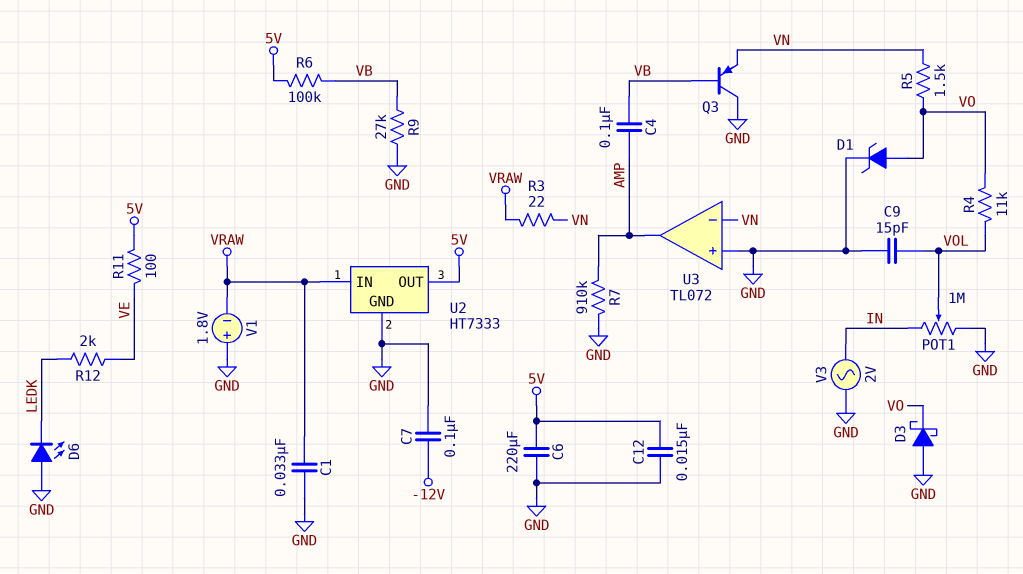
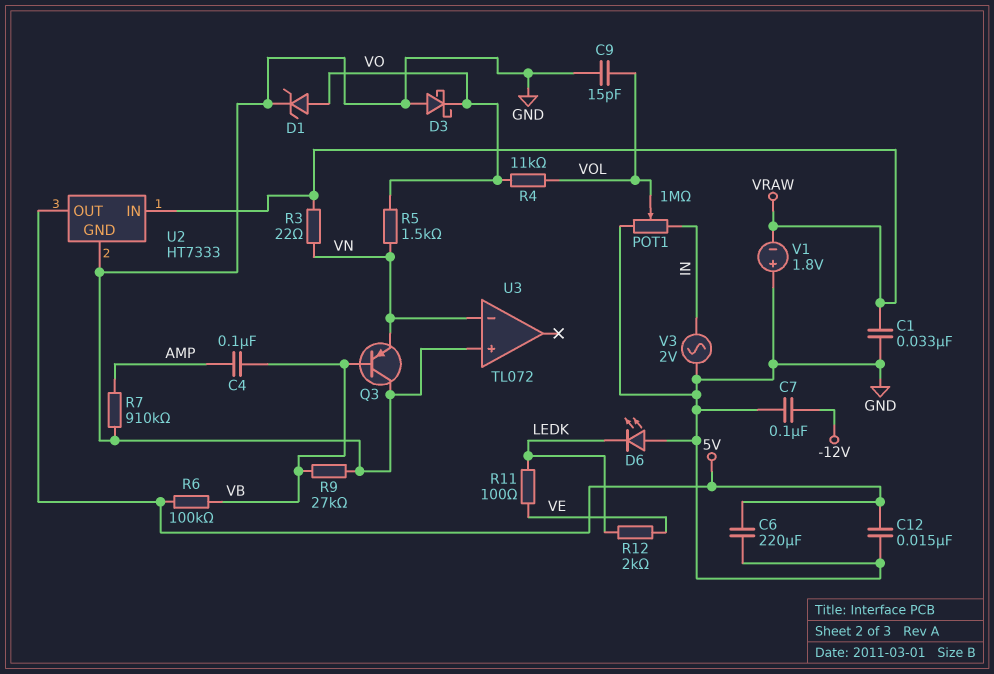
R11: 100 (5V, VE) -> 100 (LEDK, VE)
U3 pin out: AMP -> none

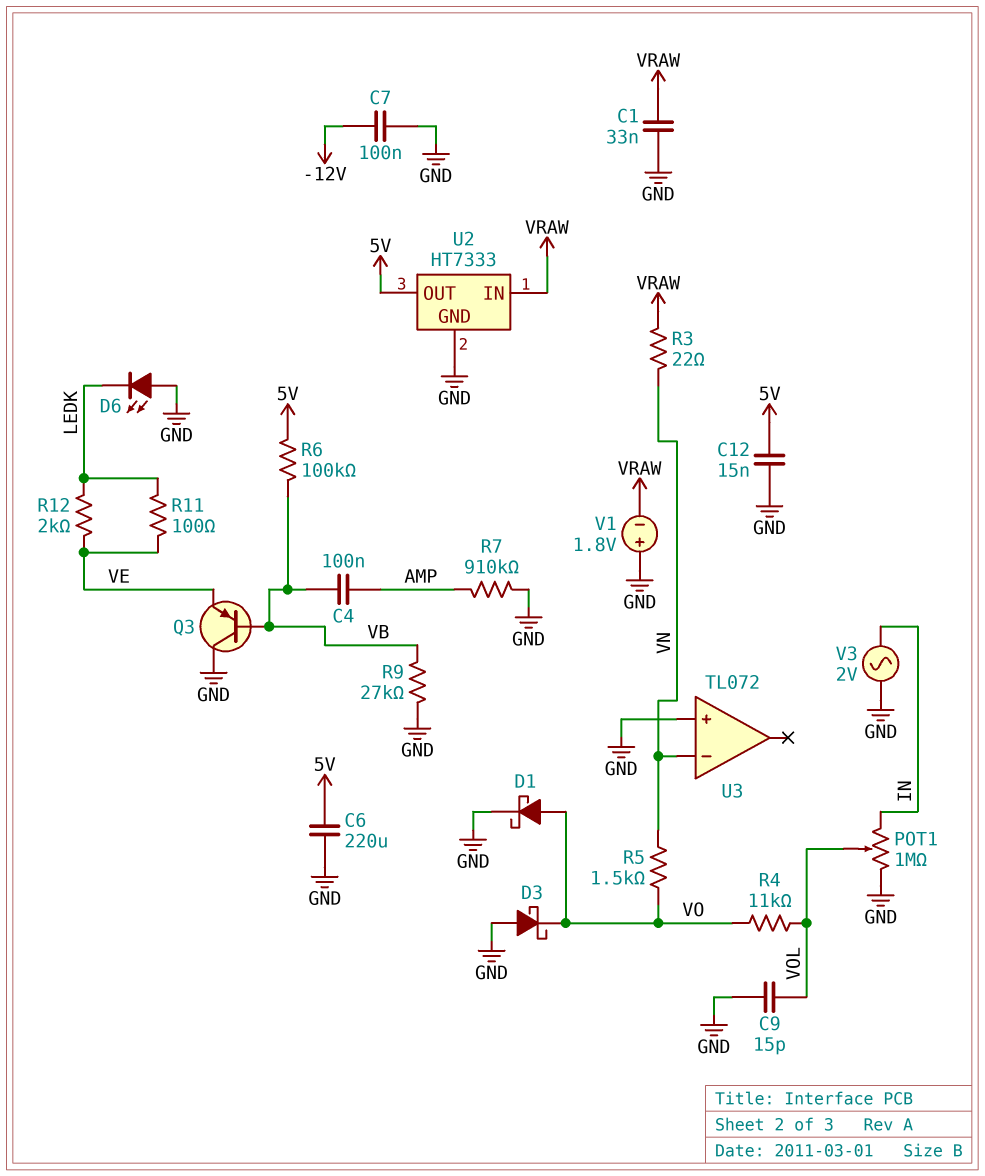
D1: zener (A VO, K GND) -> schottky (A VO, K GND)
Q3: PNP (B VB, C GND, E VN) -> PNP (B VB, C GND, E VE)

